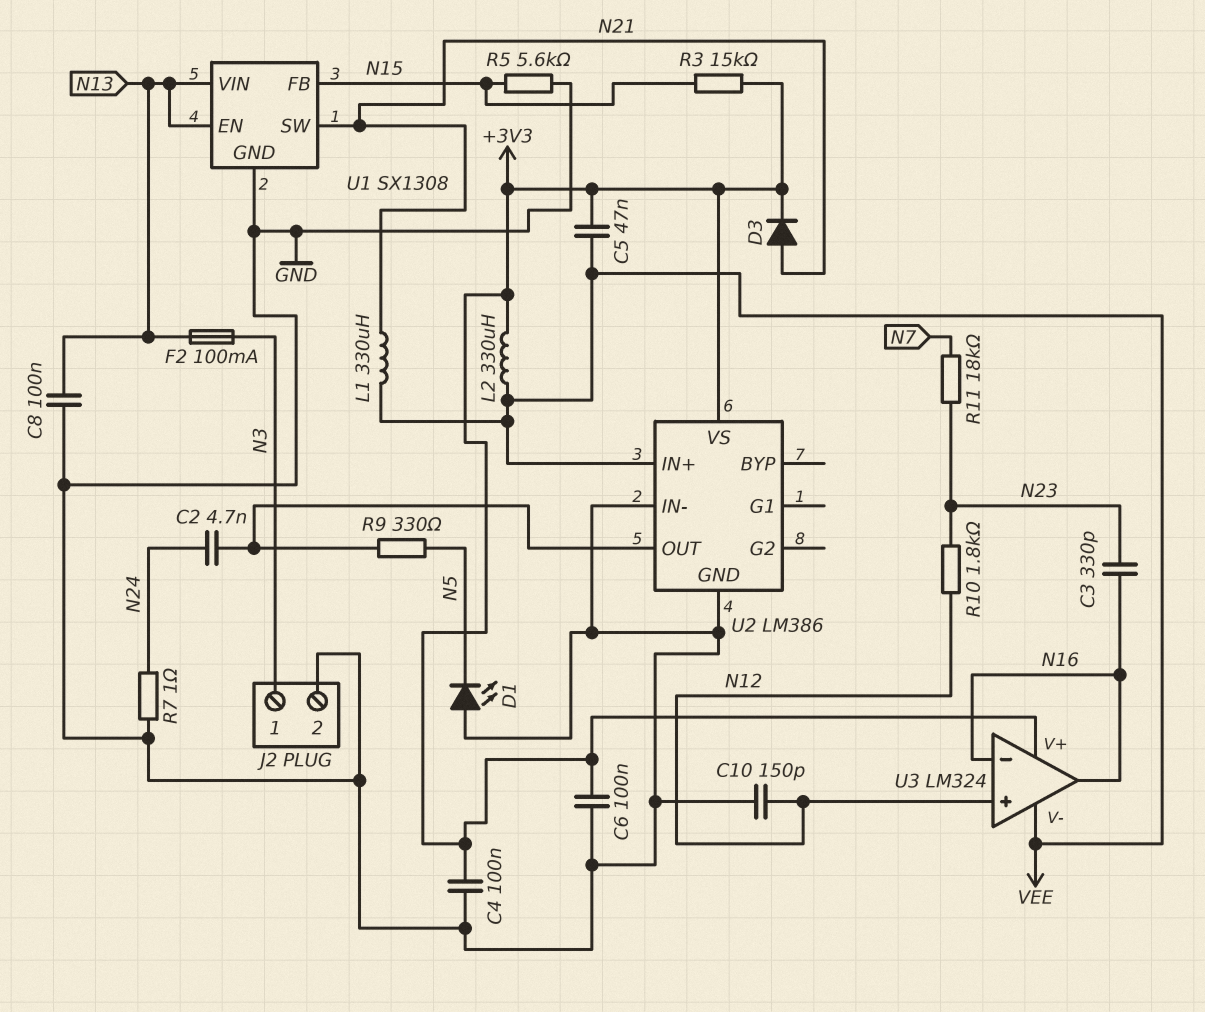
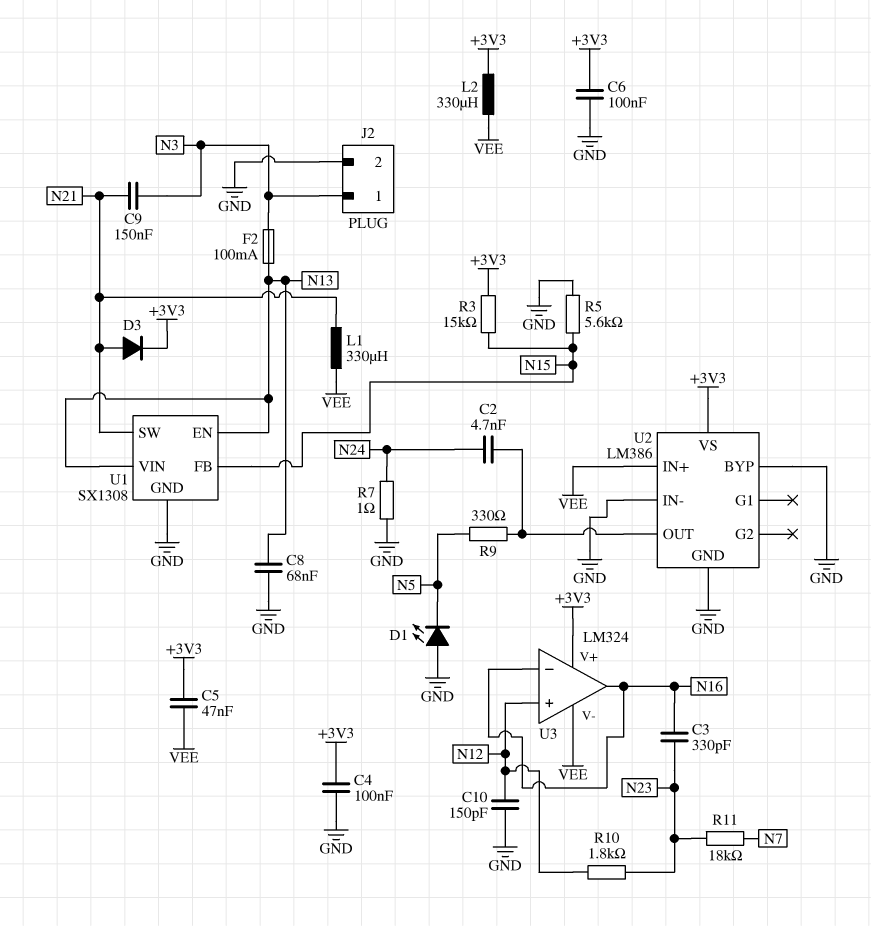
C8: 100nF (GND, N13) -> 68nF (GND, N13)
C9: none -> 150nF (N3, N21)
U2 pin BYP: none -> GND

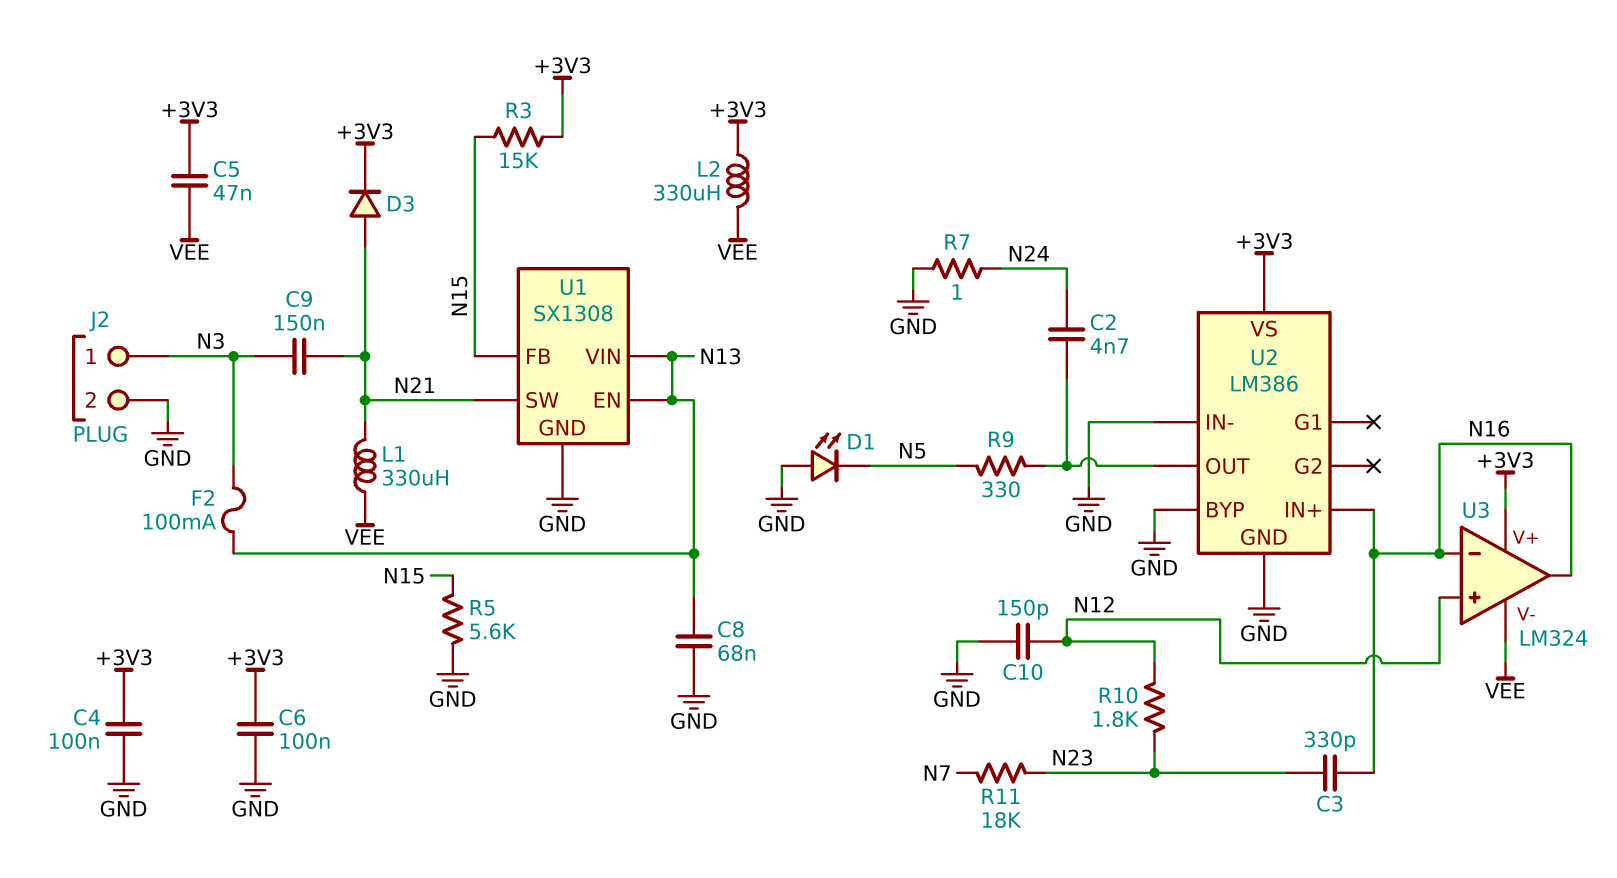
U2 pin IN+: VEE -> N16

